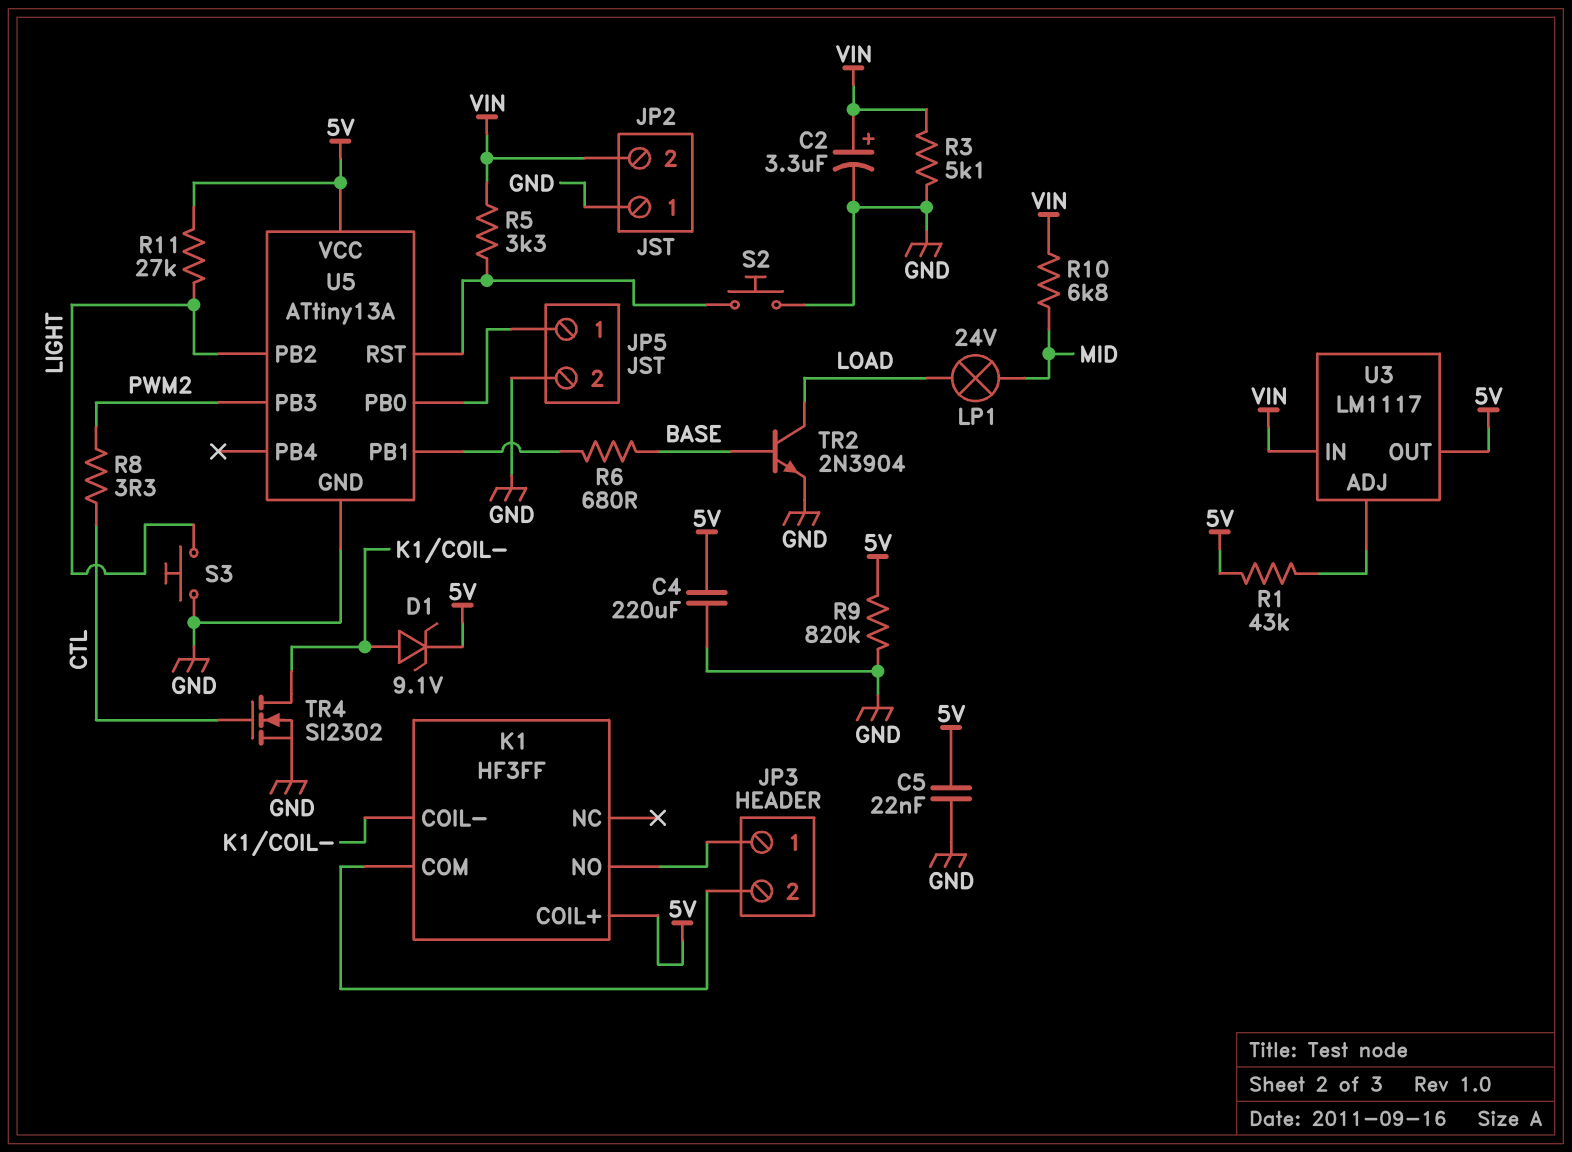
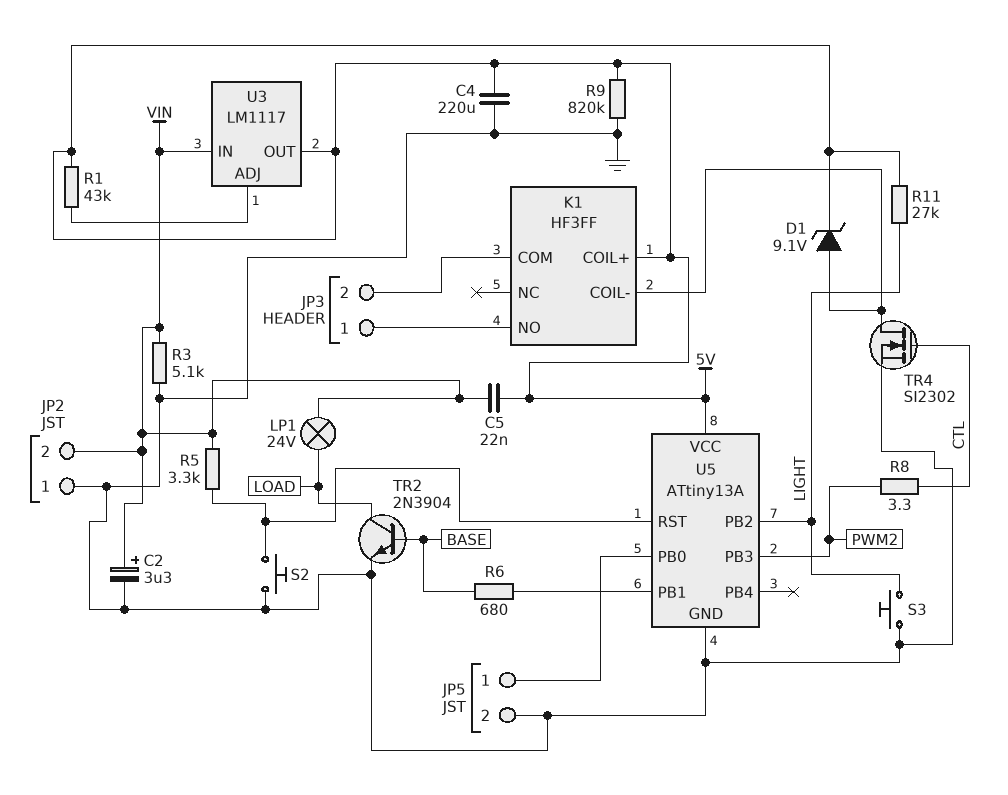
C5: 22nF (5V, GND) -> 22nF (5V, VIN)
LP1: lamp 24V (LOAD, MID) -> lamp 24V (LOAD, VIN)
R10: 6.8k (MID, VIN) -> none

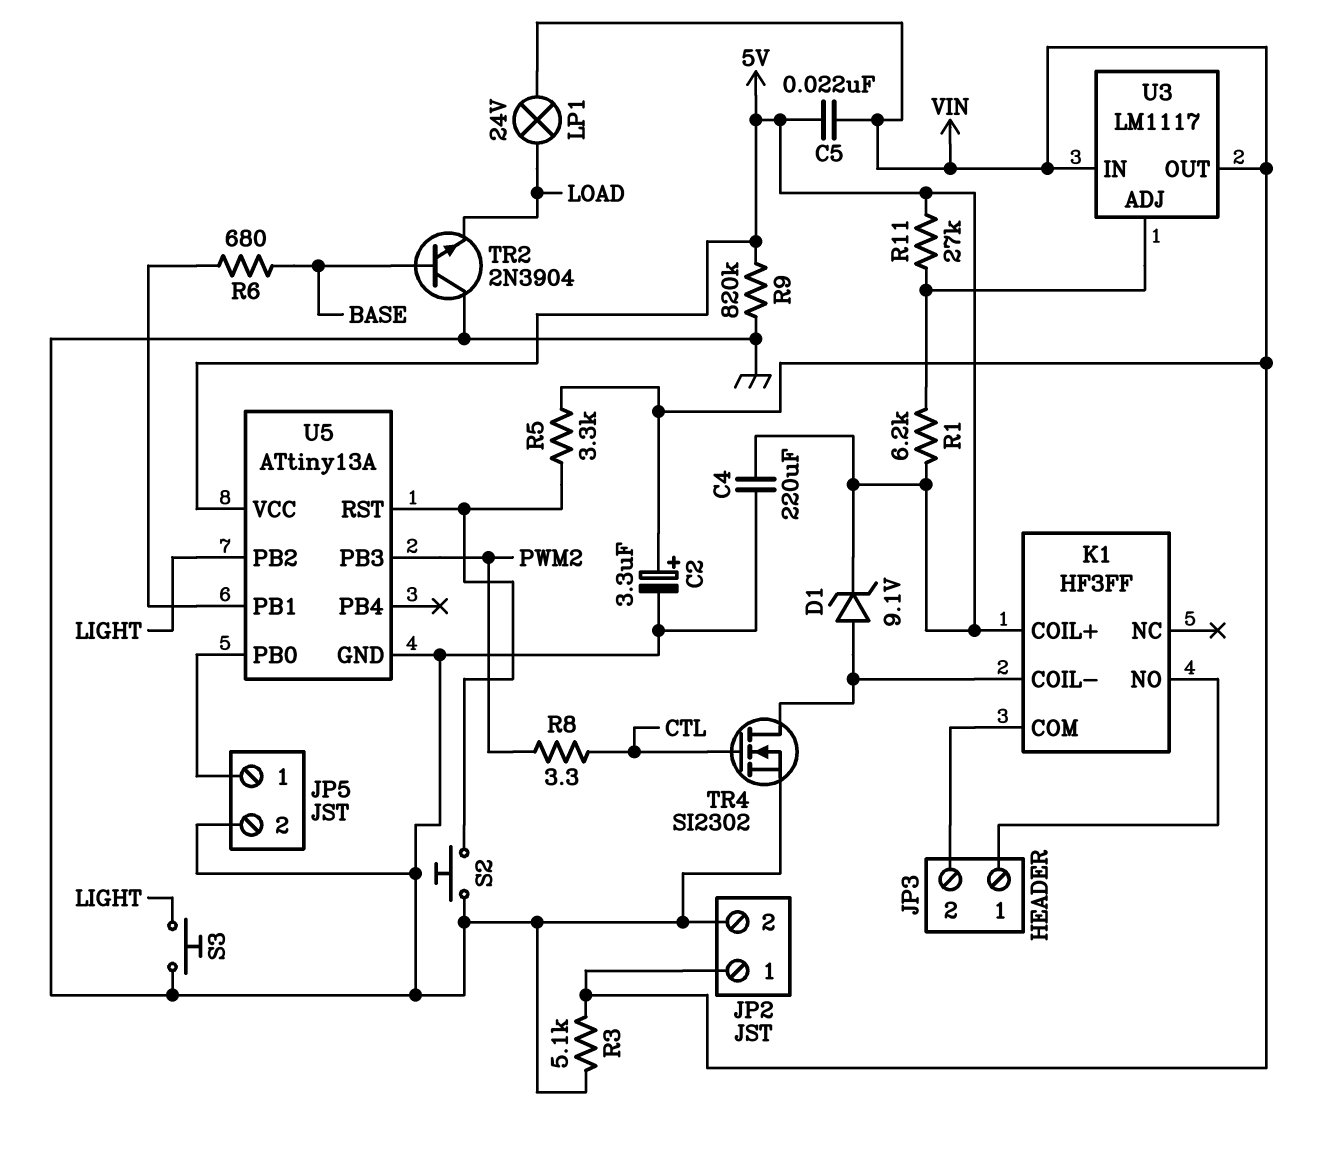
JP2 pin 1: GND -> VIN
JP2 pin 2: VIN -> GND
R1: 43k (5V, U3/ADJ) -> 6.2k (5V, U3/ADJ)
R11: 27k (5V, LIGHT) -> 27k (5V, U3/ADJ)
TR2: NPN 2N3904 (B BASE, C LOAD, E GND) -> NPN 2N3904 (B BASE, C GND, E LOAD)
U3 pin OUT: 5V -> VIN

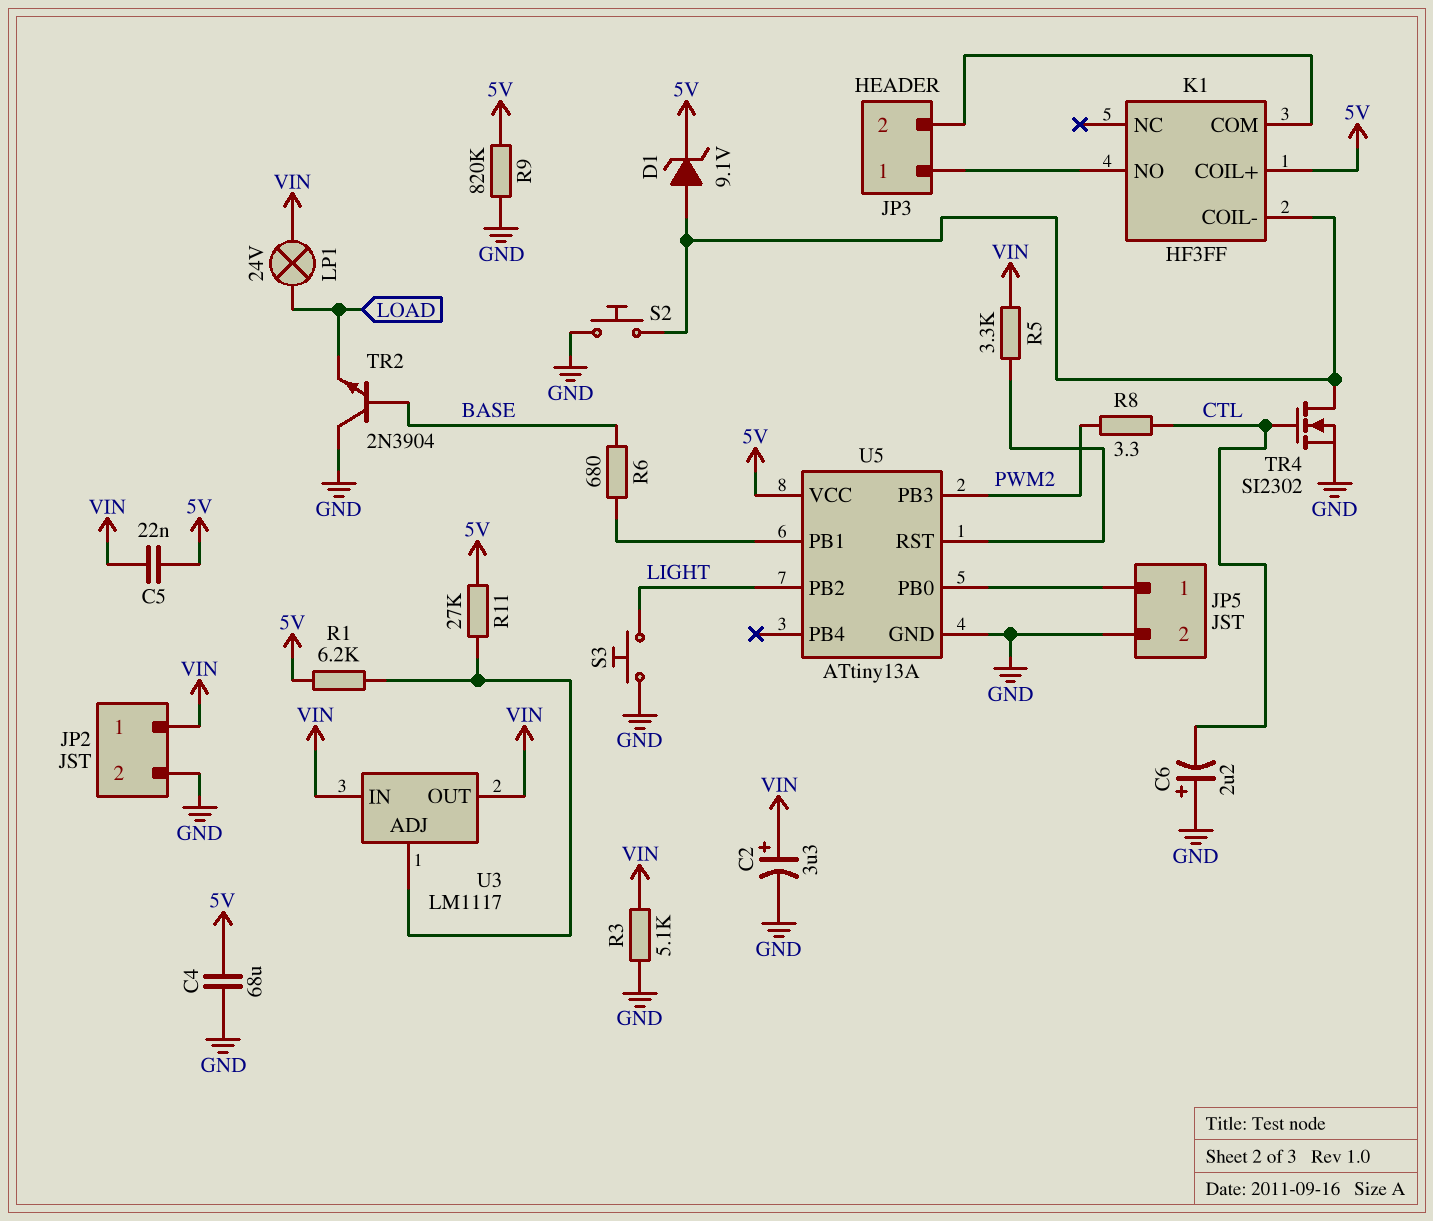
C4: 220uF (5V, GND) -> 68uF (5V, GND)
C6: none -> 2.2uF (plus GND, minus CTL)
S2: button (GND, U5/RST) -> button (GND, K1/COIL-)

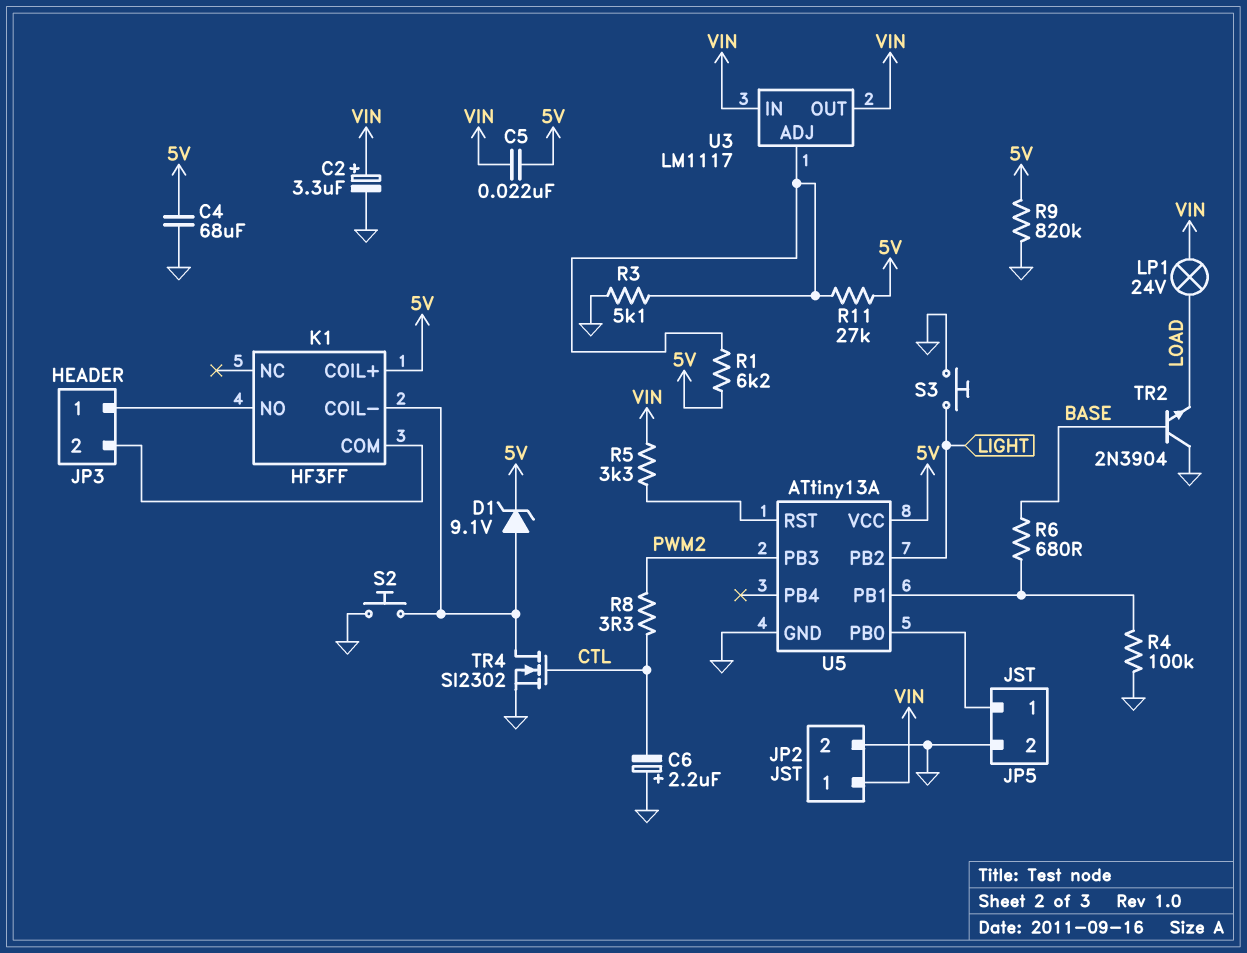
R3: 5.1k (GND, VIN) -> 5.1k (GND, U3/ADJ)
R4: none -> 100k (GND, U5/PB1)

